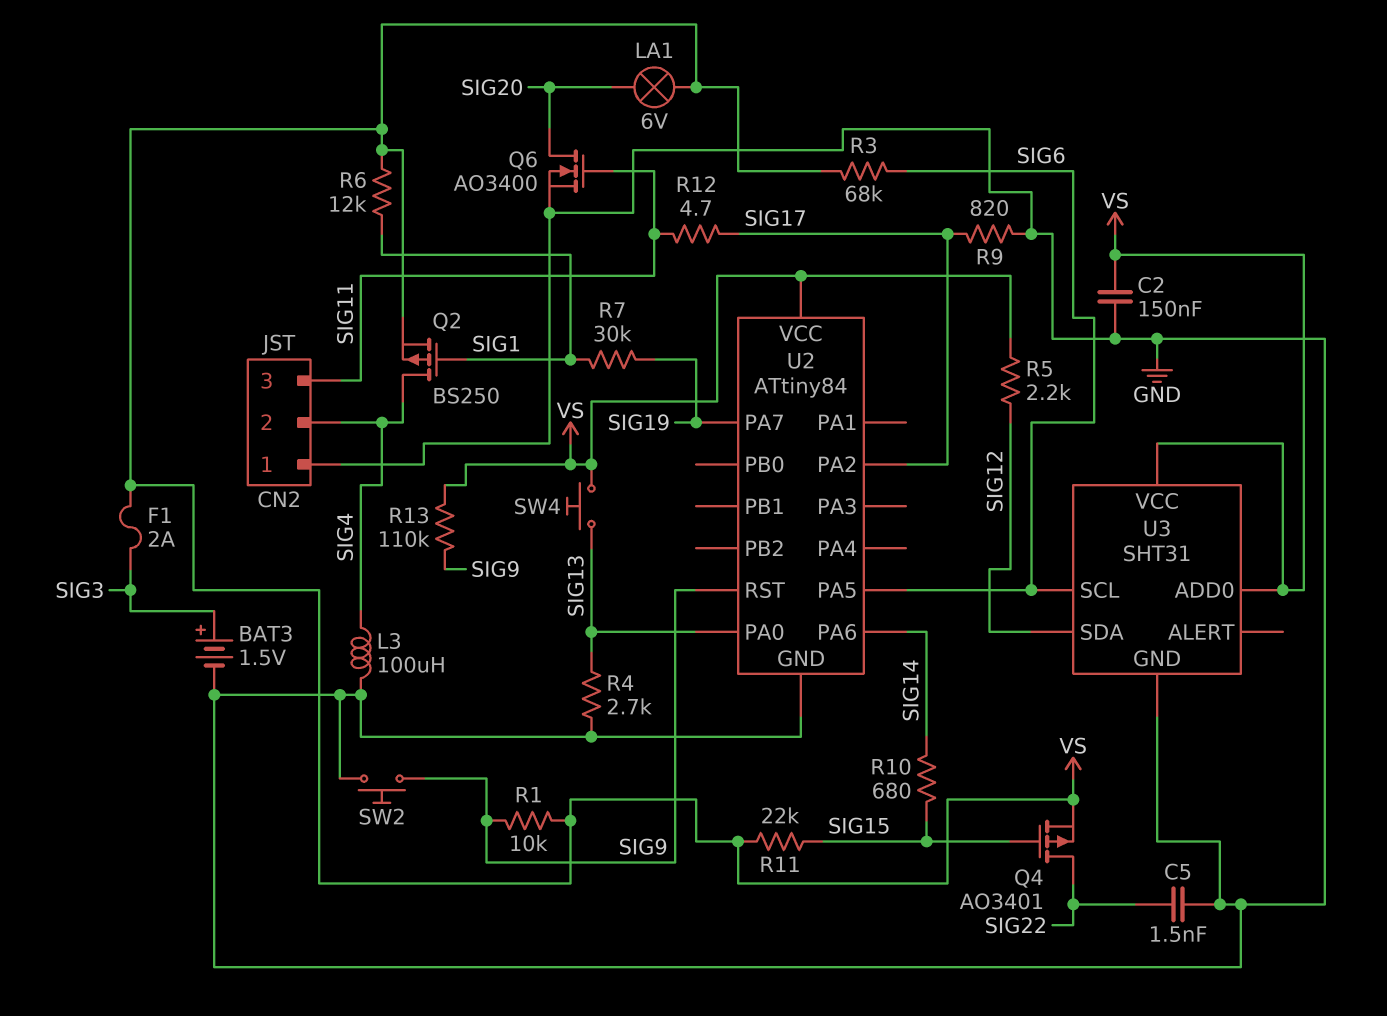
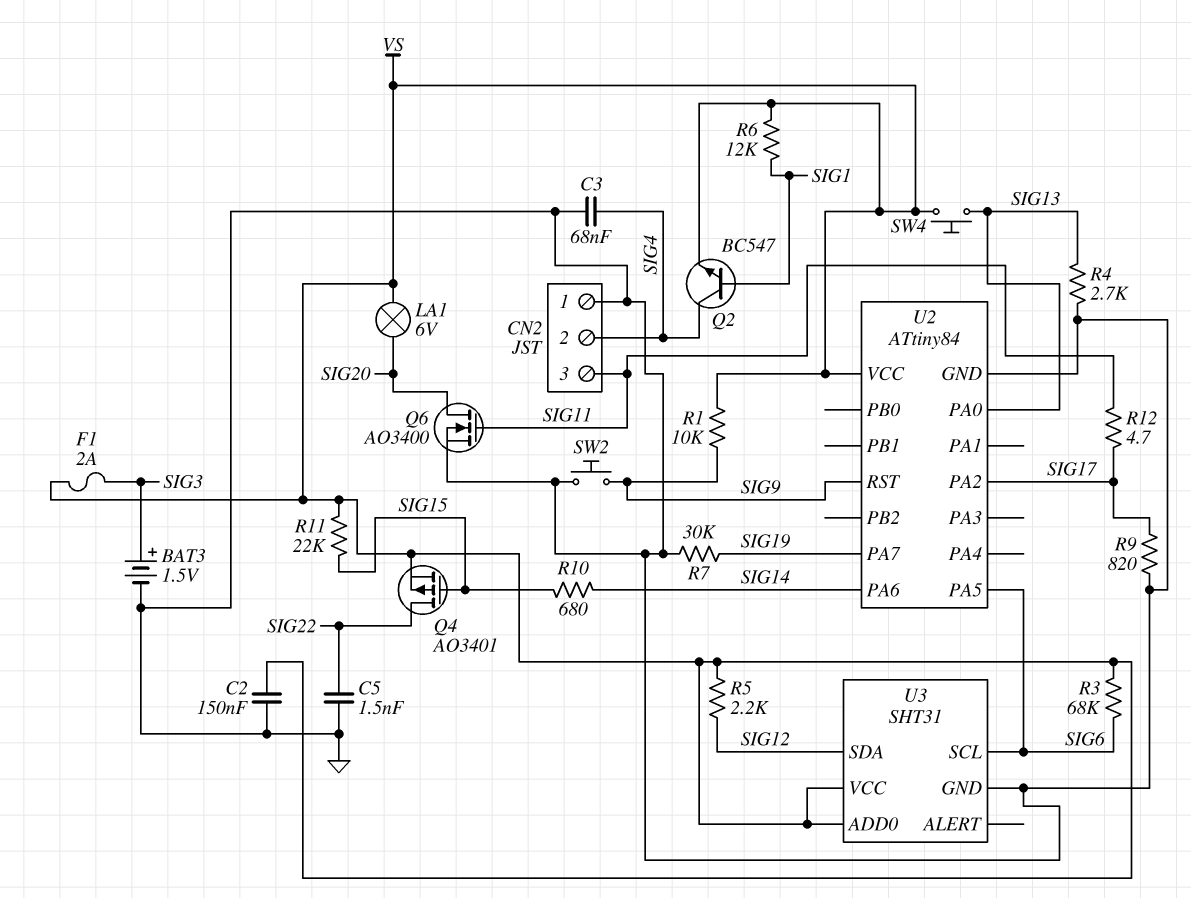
C3: none -> 68nF (GND, SIG4)
L3: 100uH (GND, SIG4) -> none
Q2: PMOS BS250 (G SIG1, D SIG4, S VS) -> NPN BC547 (B SIG1, C SIG4, E VS)
R7: 30k (SIG1, SIG19) -> 30k (GND, SIG19)
R13: 110k (SIG9, VS) -> none

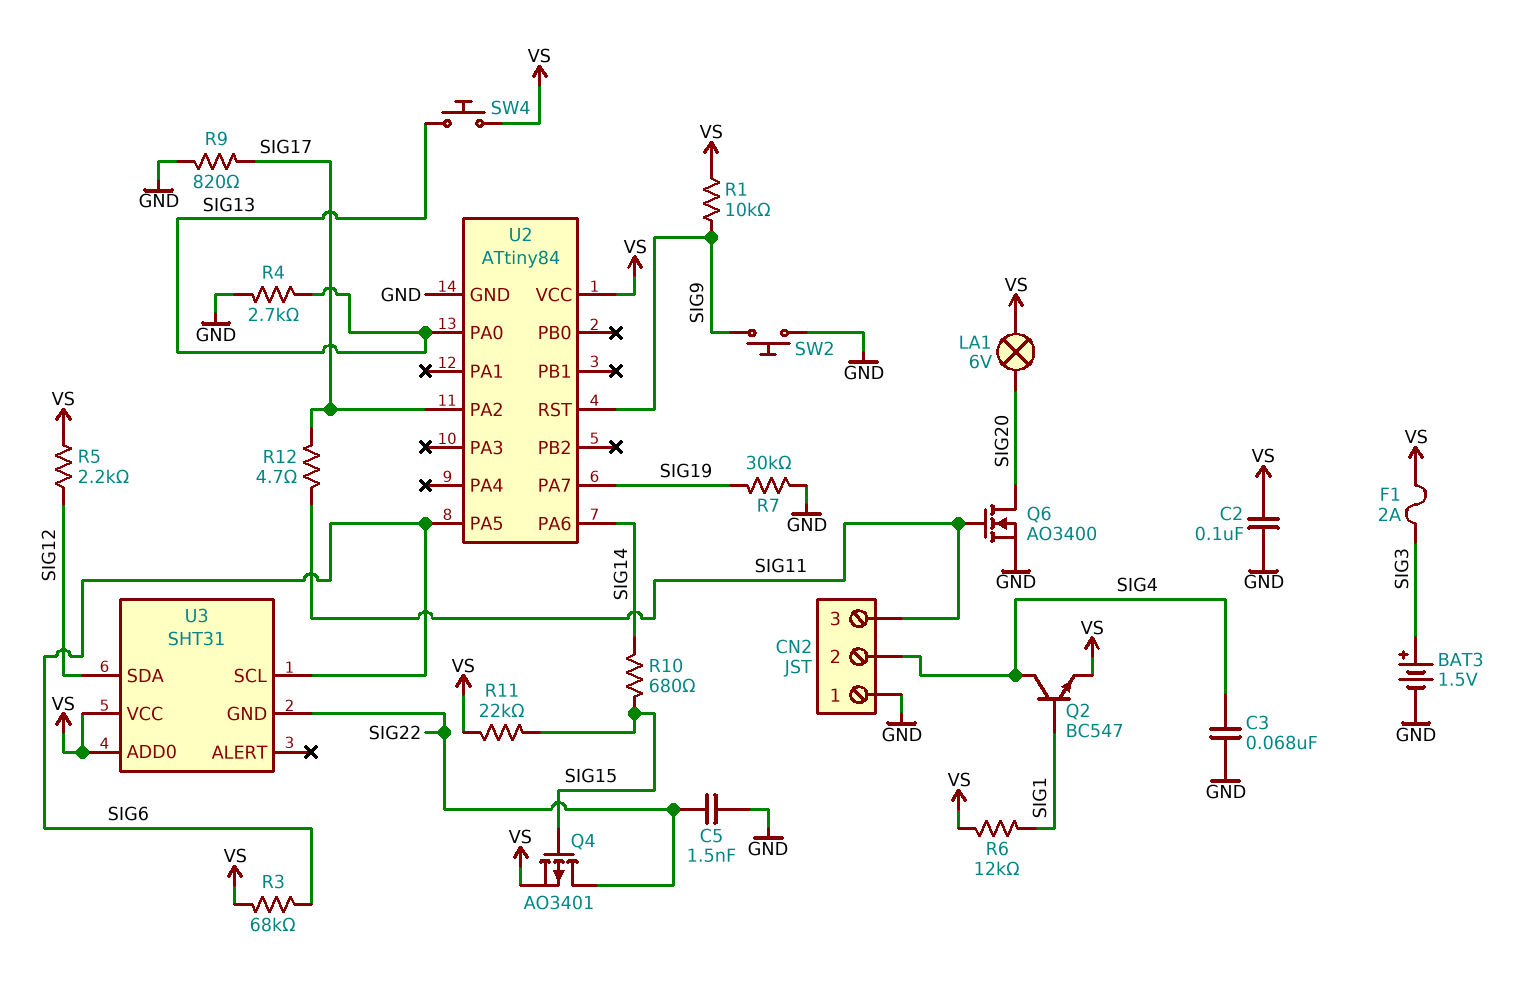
C2: 150nF (GND, VS) -> 100nF (GND, VS)
U3 pin GND: GND -> SIG22

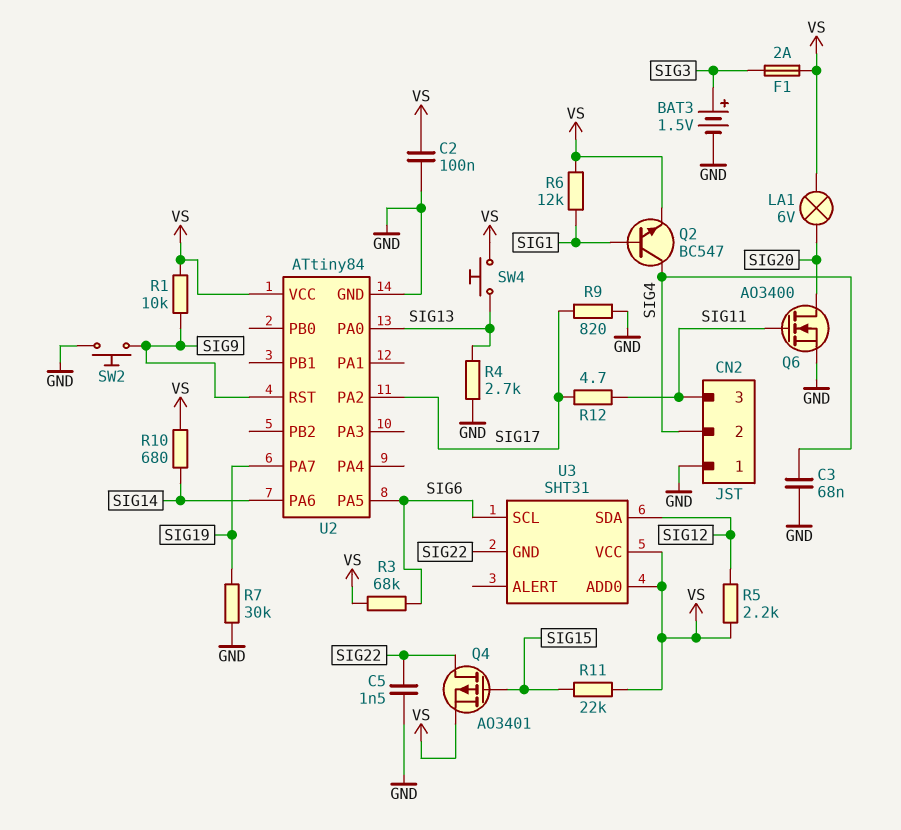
R10: 680 (SIG14, SIG15) -> 680 (SIG14, VS)

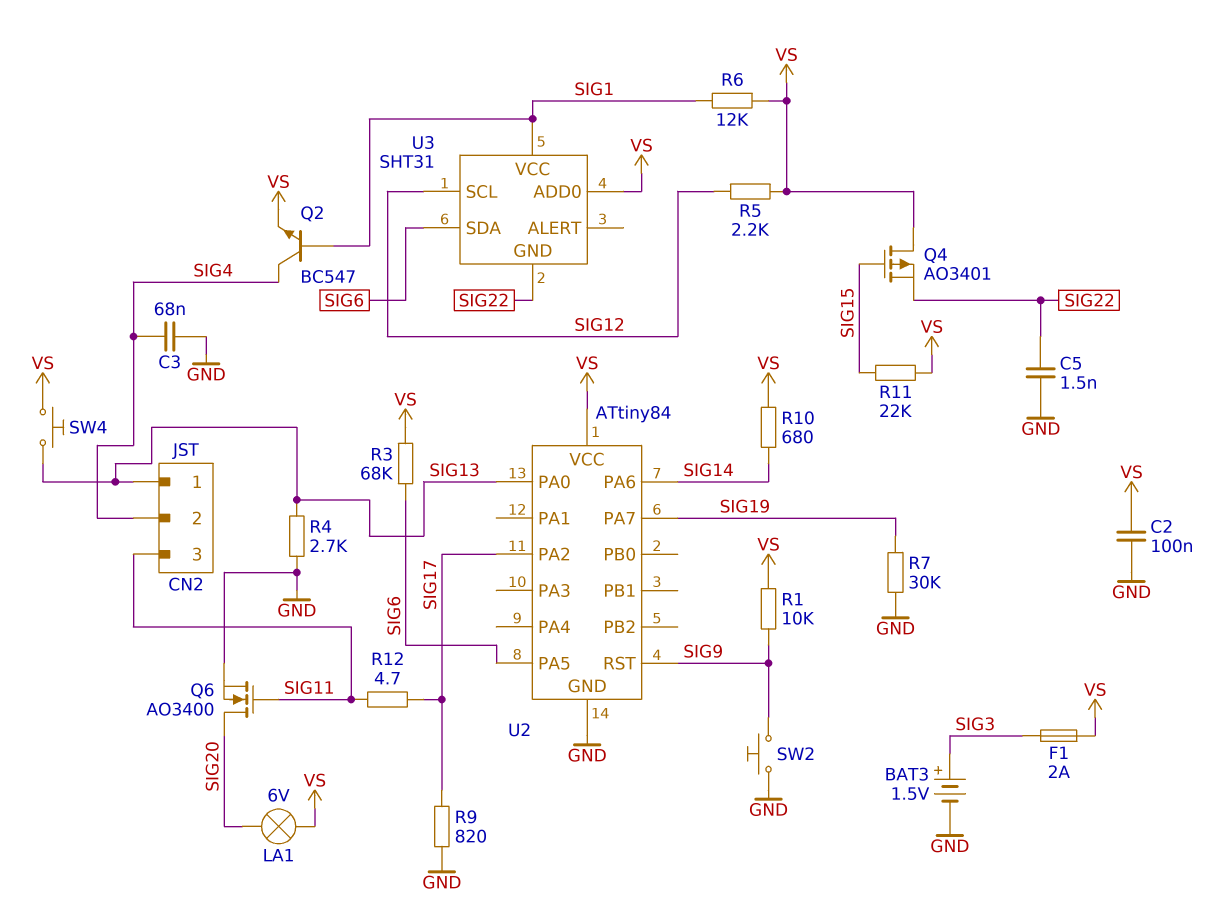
CN2 pin 1: GND -> SIG13
Q4: PMOS AO3401 (G SIG15, D SIG22, S VS) -> PMOS AO3401 (G SIG15, D VS, S SIG22)
U3 pin SCL: SIG6 -> SIG12
U3 pin SDA: SIG12 -> SIG6
U3 pin VCC: VS -> SIG1

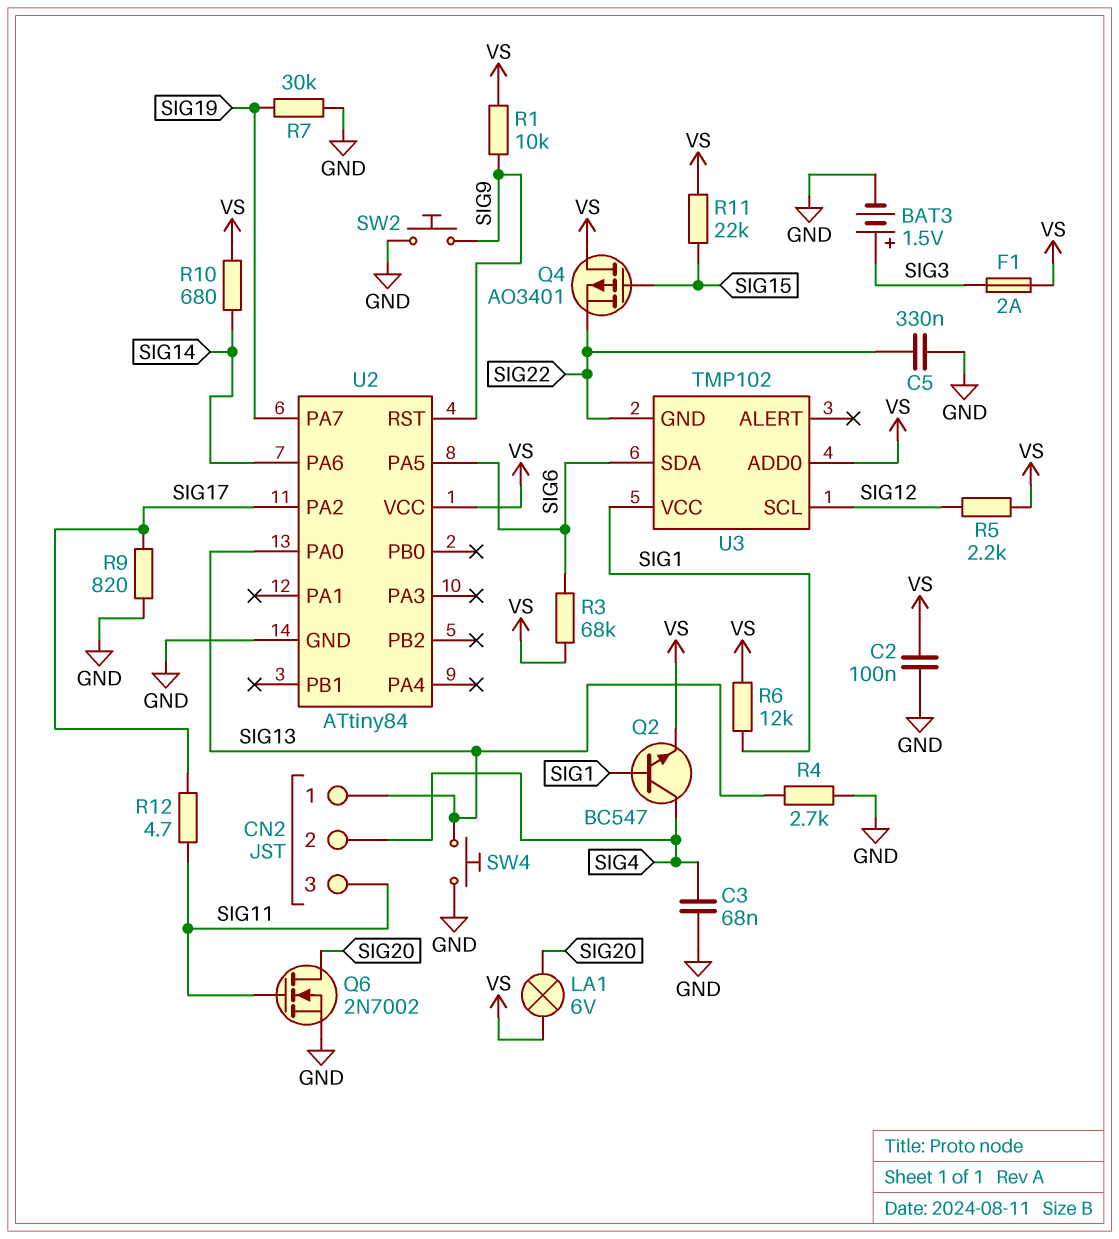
C5: 1.5nF (GND, SIG22) -> 330nF (GND, SIG22)
Q6: NMOS AO3400 (G SIG11, D SIG20, S GND) -> NMOS 2N7002 (G SIG11, D SIG20, S GND)
SW4: button (SIG13, VS) -> button (GND, SIG13)
U3: SHT31 -> TMP102

